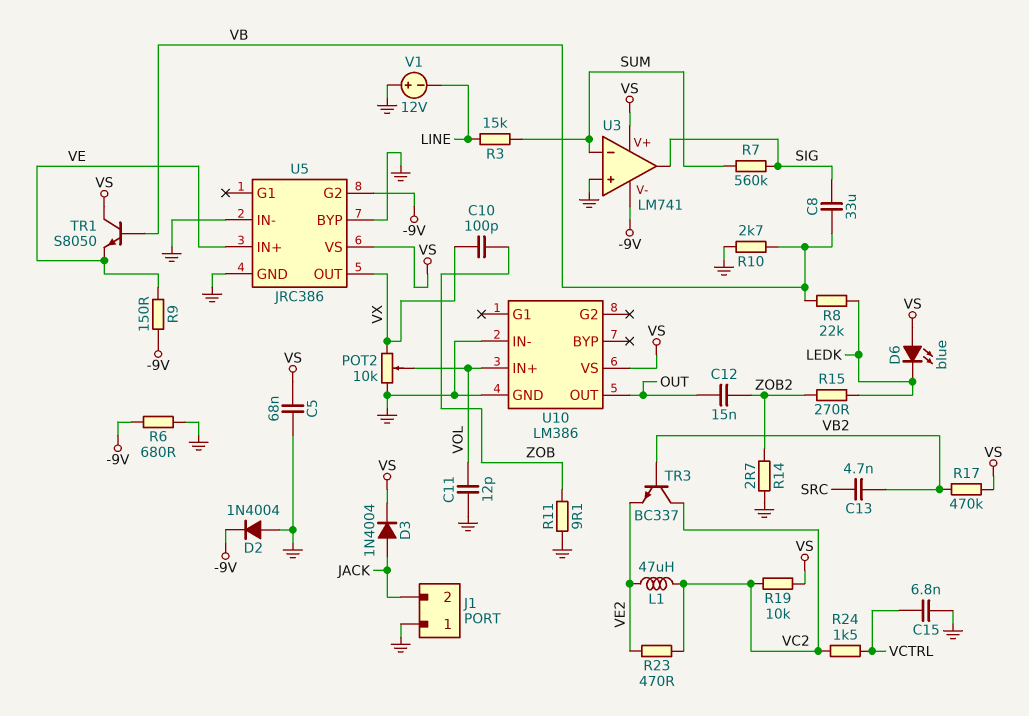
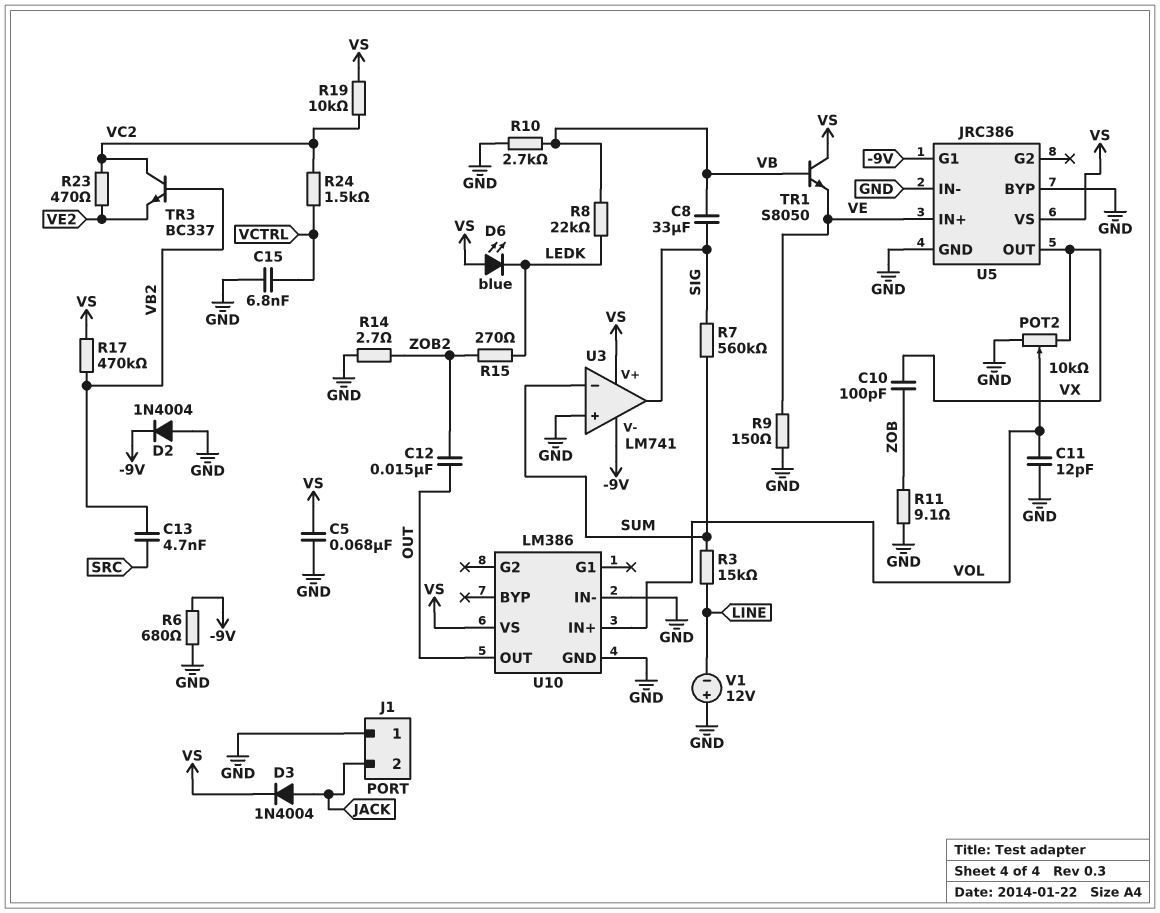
L1: 47uH (VC2, VE2) -> none
R9: 150 (-9V, VE) -> 150 (GND, VE)
U5 pin G1: none -> -9V
U5 pin G2: -9V -> none

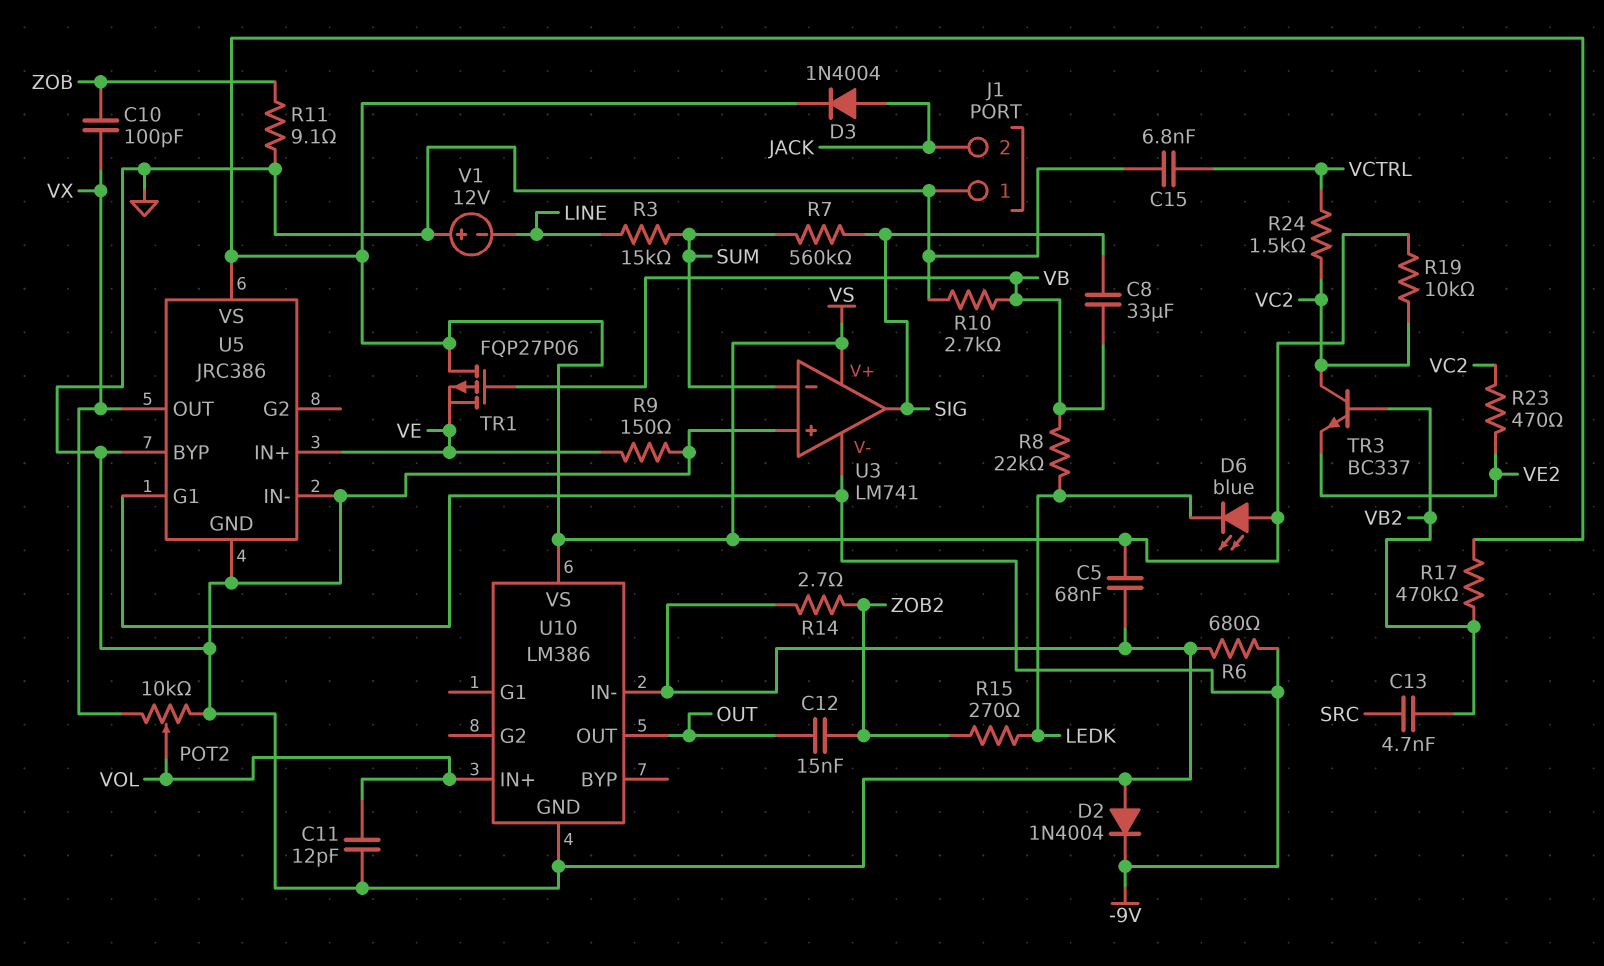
TR1: NPN S8050 (B VB, C VS, E VE) -> PMOS FQP27P06 (G VB, D VS, S VE)

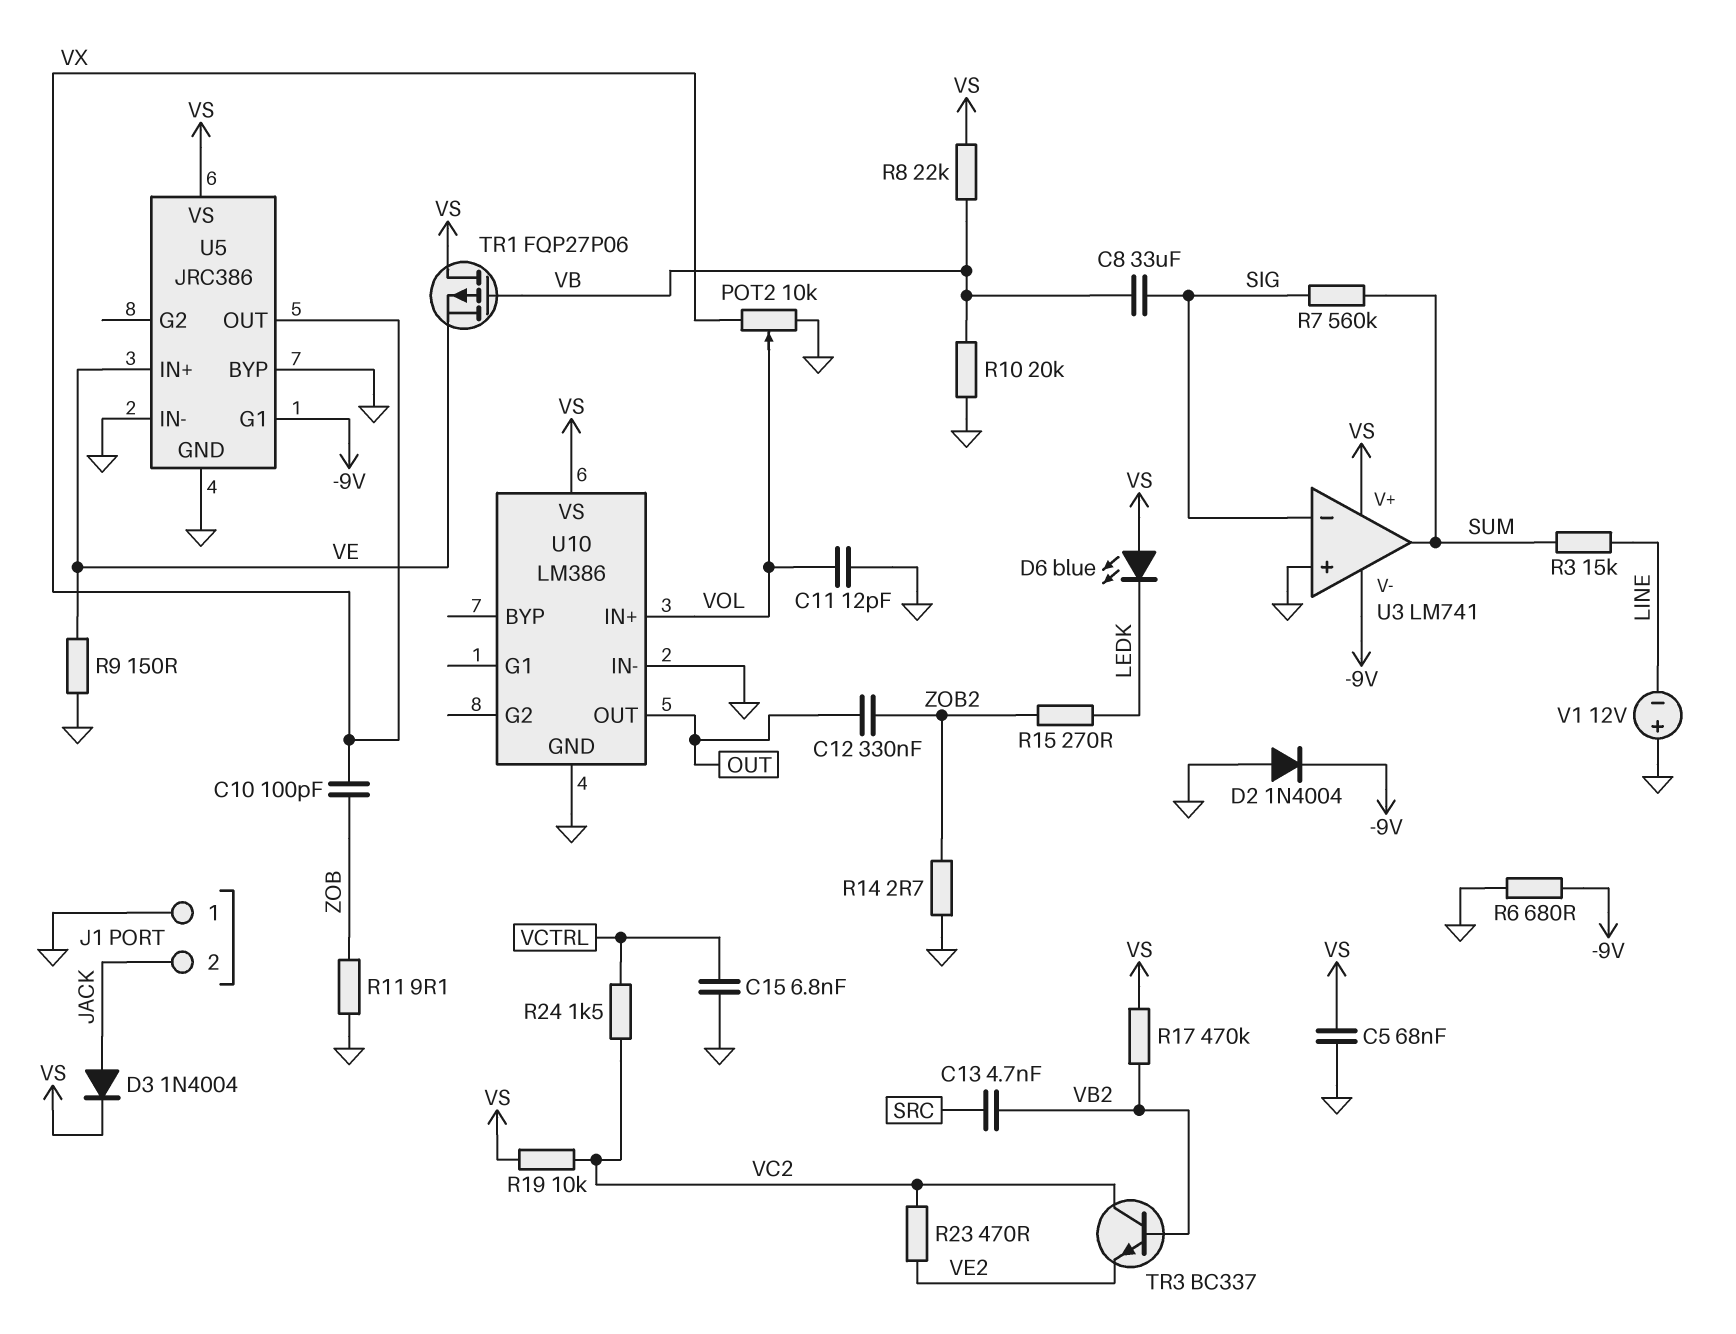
C12: 15nF (OUT, ZOB2) -> 330nF (OUT, ZOB2)
R8: 22k (LEDK, VB) -> 22k (VB, VS)
R10: 2.7k (GND, VB) -> 20k (GND, VB)
U3 pin in-: SUM -> SIG
U3 pin out: SIG -> SUM

